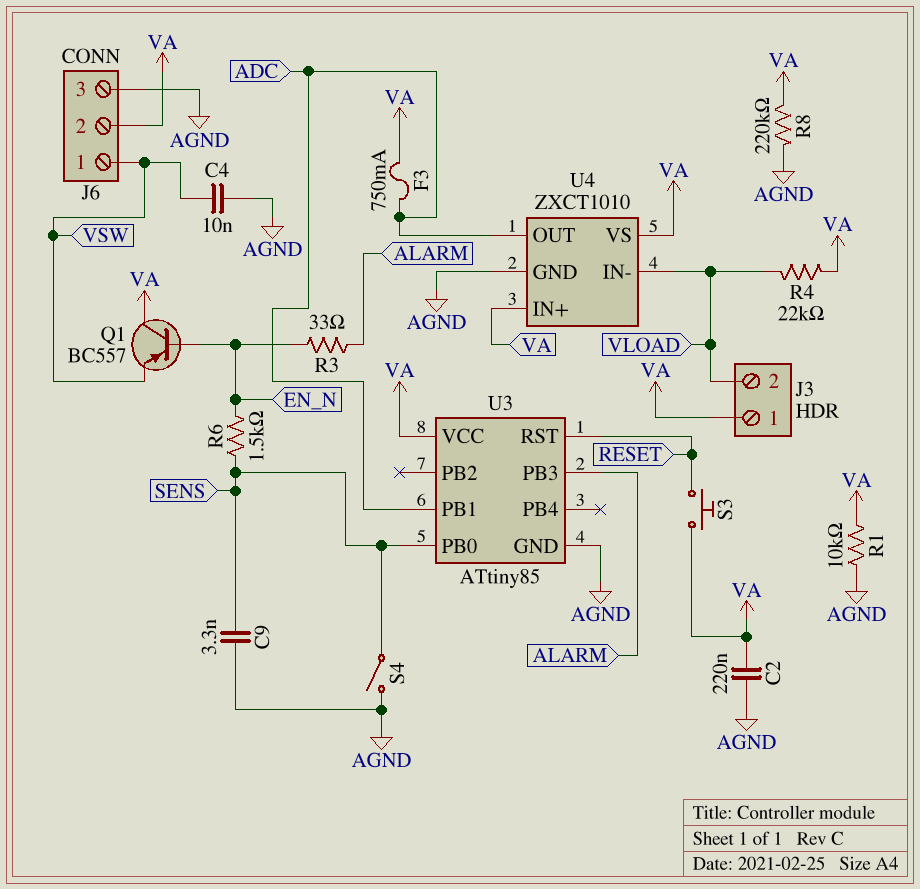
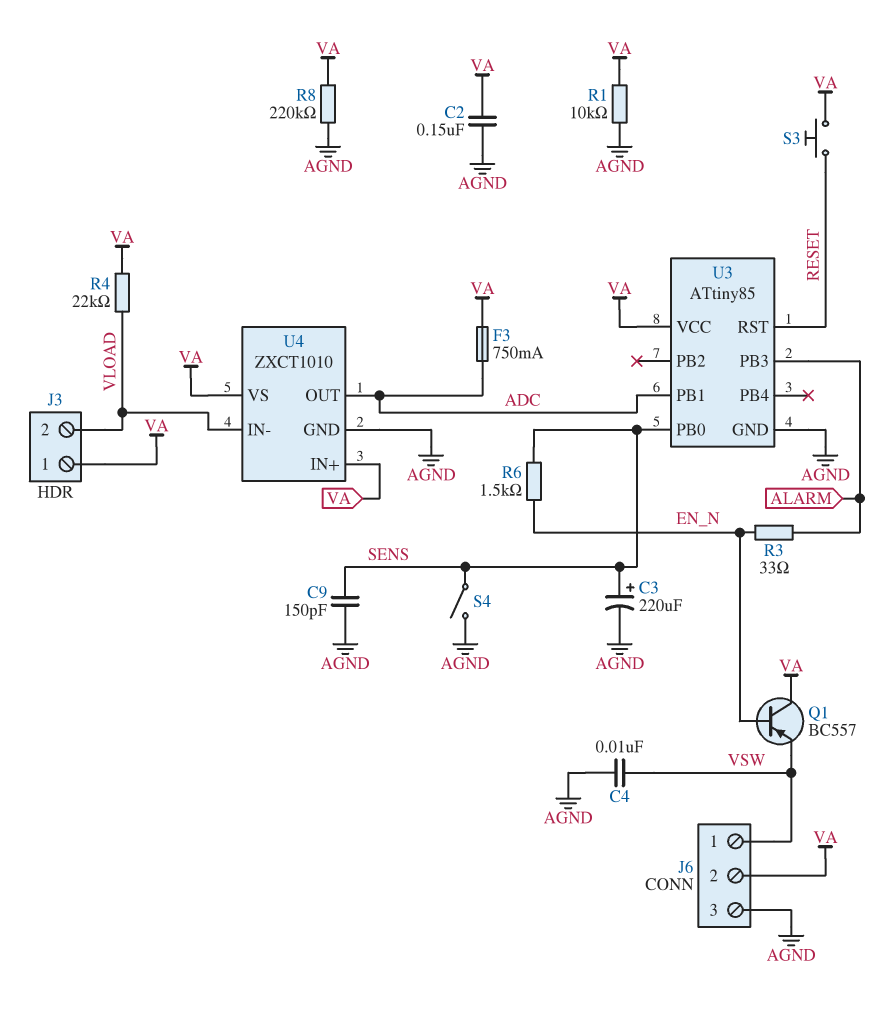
C2: 220nF (AGND, VA) -> 150nF (AGND, VA)
C3: none -> 220uF (plus SENS, minus AGND)
C9: 3.3nF (AGND, SENS) -> 150pF (AGND, SENS)

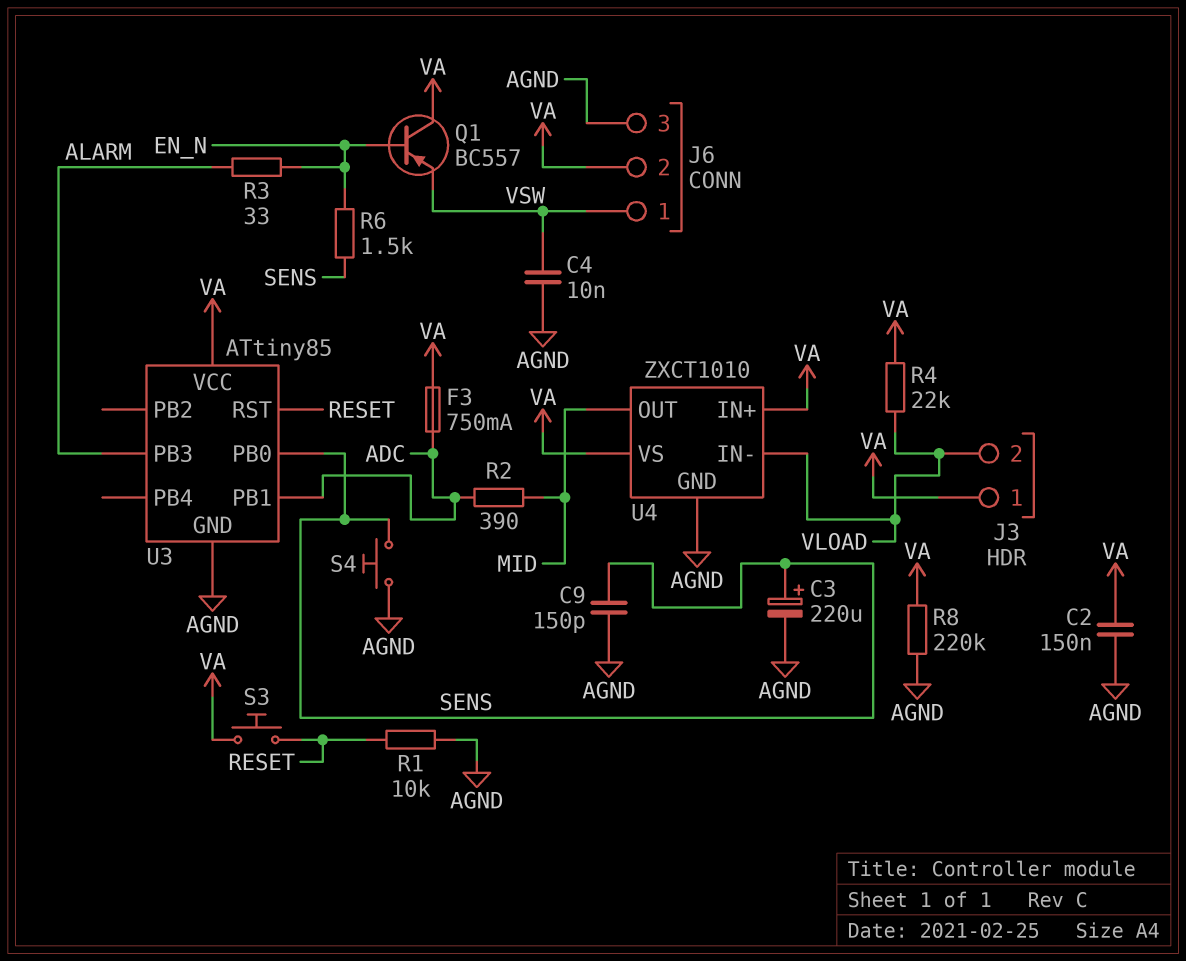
R1: 10k (AGND, VA) -> 10k (AGND, RESET)
R2: none -> 390 (ADC, MID)
S4: switch (AGND, SENS) -> button (AGND, SENS)
U4 pin OUT: ADC -> MID

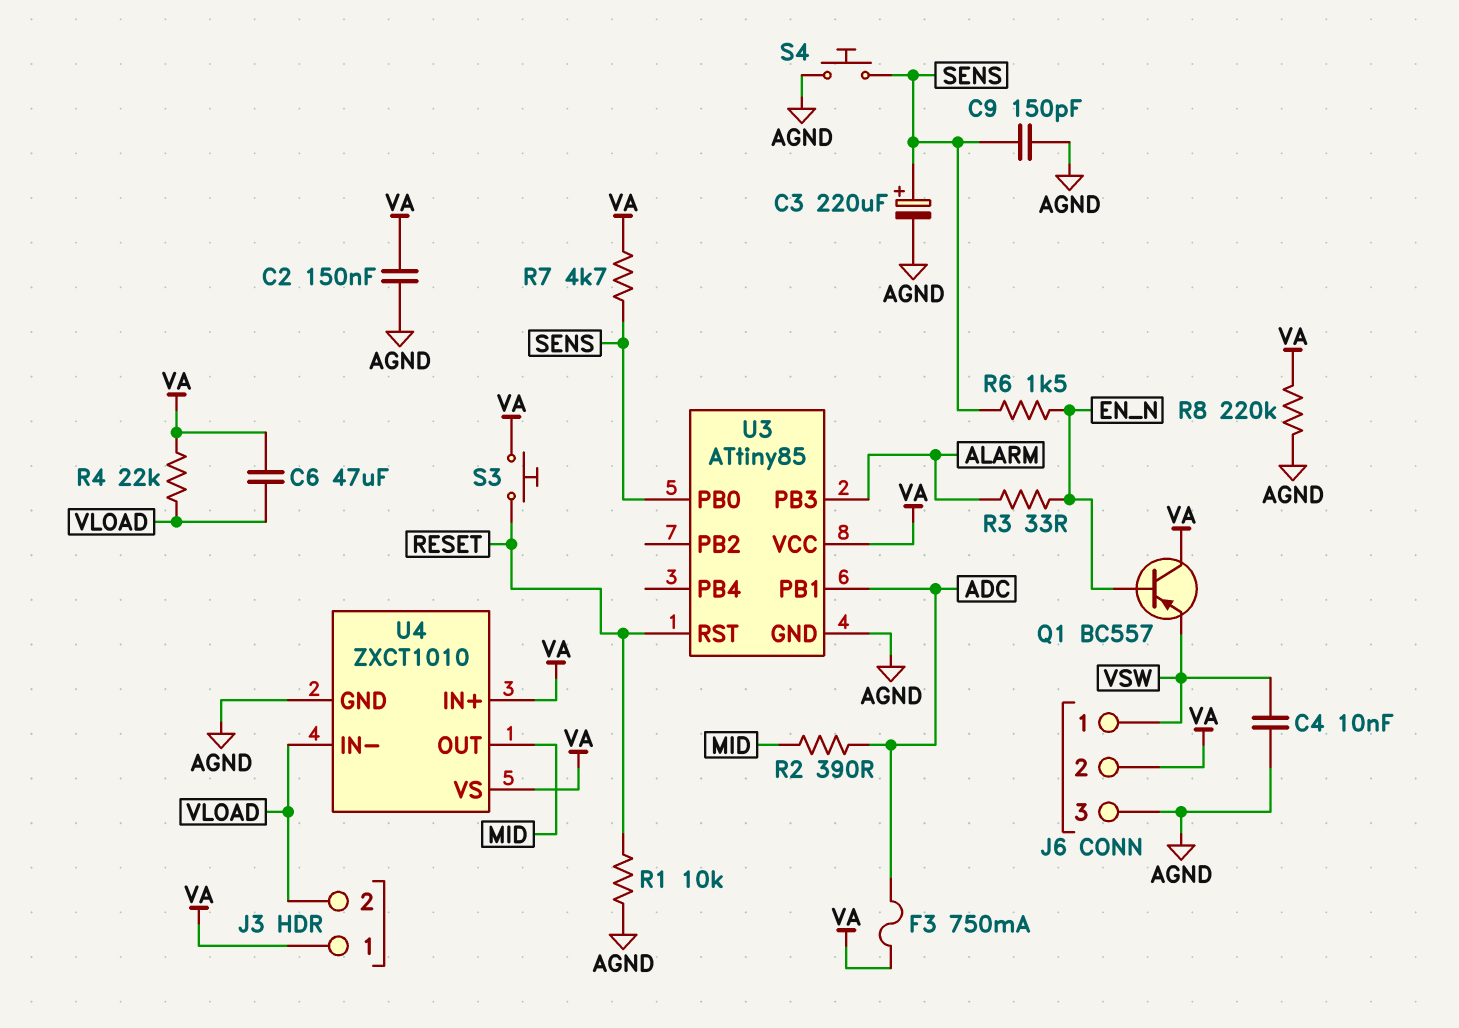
C6: none -> 47uF (VA, VLOAD)
R7: none -> 4.7k (SENS, VA)

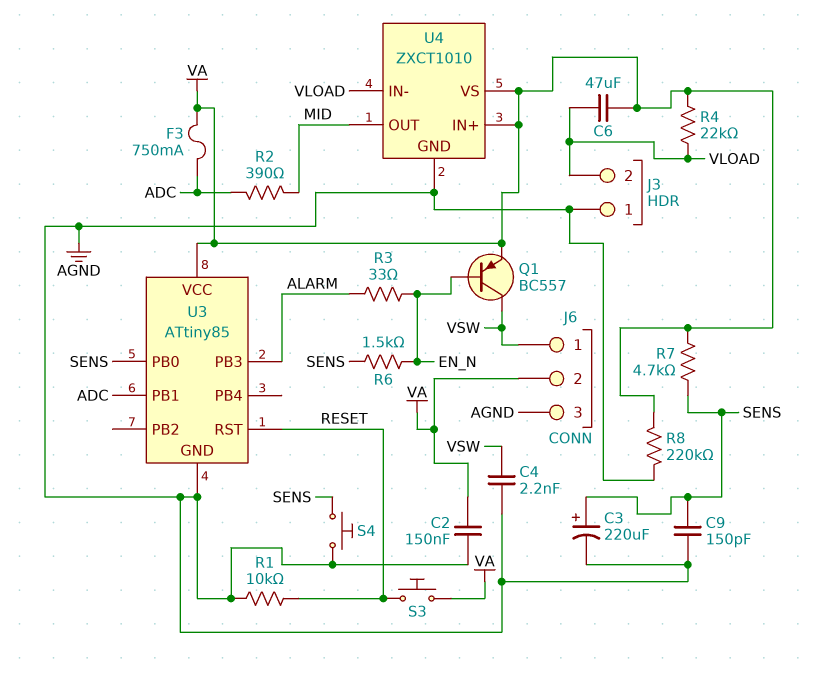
C4: 10nF (AGND, VSW) -> 2.2nF (AGND, VSW)
J3 pin 1: VA -> AGND
Q1: PNP BC557 (B EN_N, C VA, E VSW) -> PNP BC557 (B EN_N, C VSW, E VA)

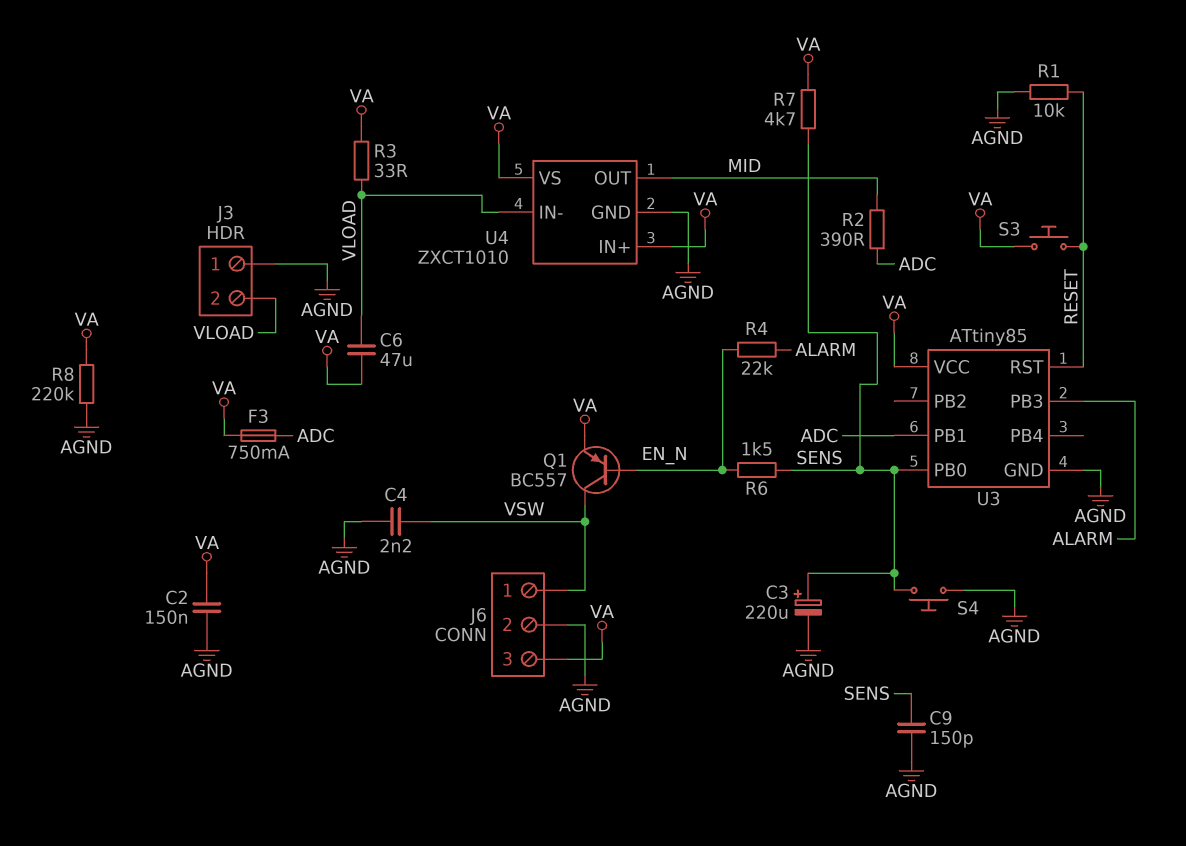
J6 pin 2: VA -> AGND
J6 pin 3: AGND -> VA
R3: 33 (ALARM, EN_N) -> 33 (VA, VLOAD)
R4: 22k (VA, VLOAD) -> 22k (ALARM, EN_N)

